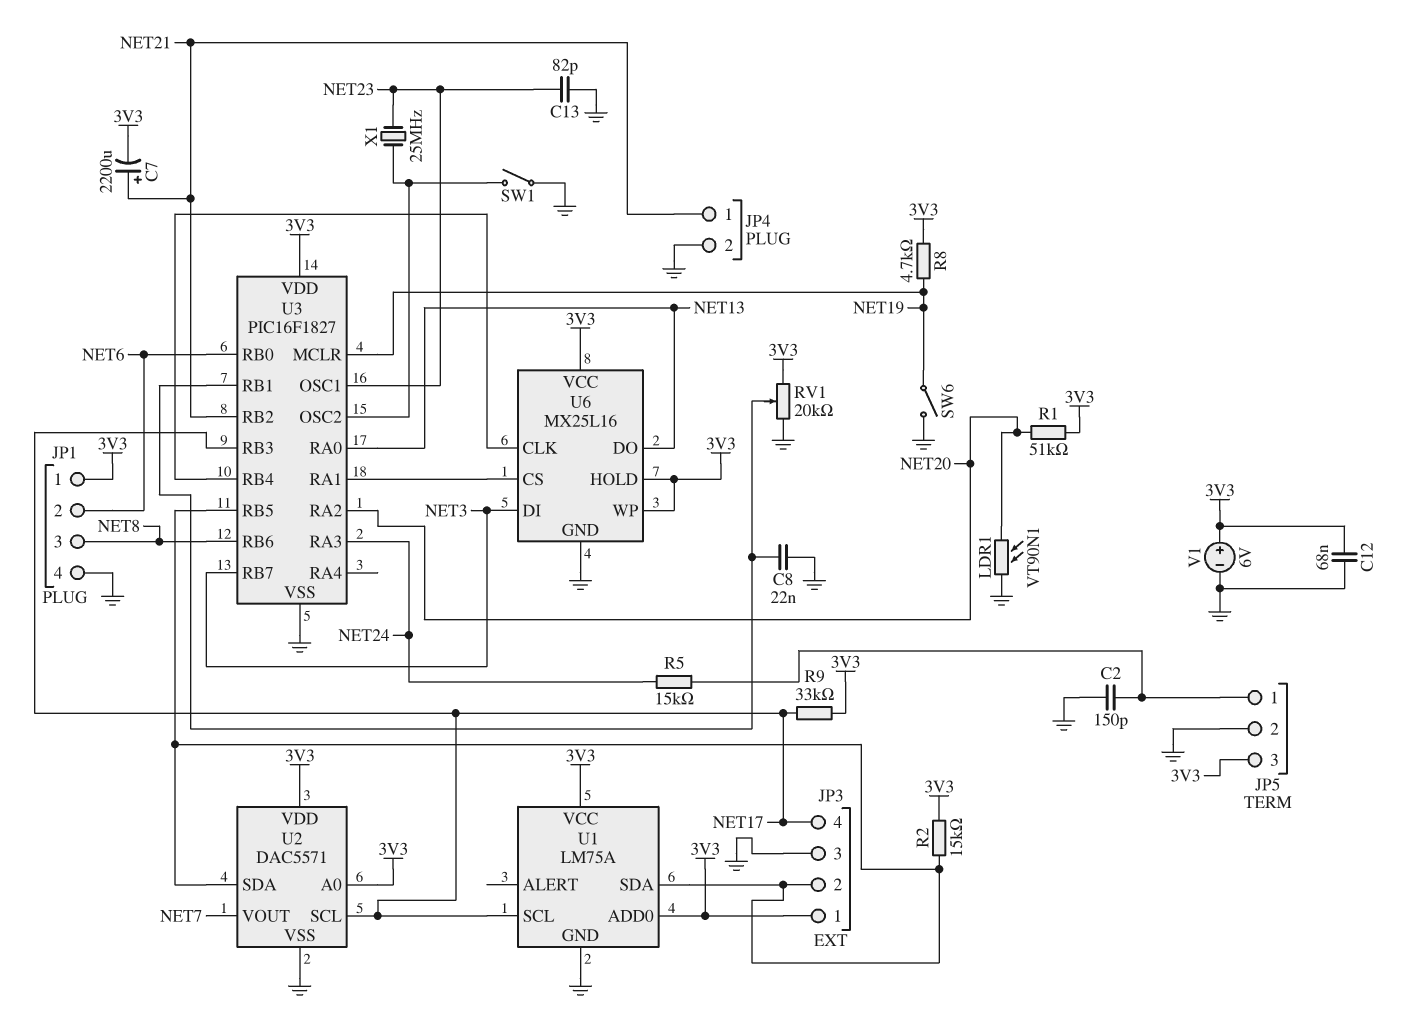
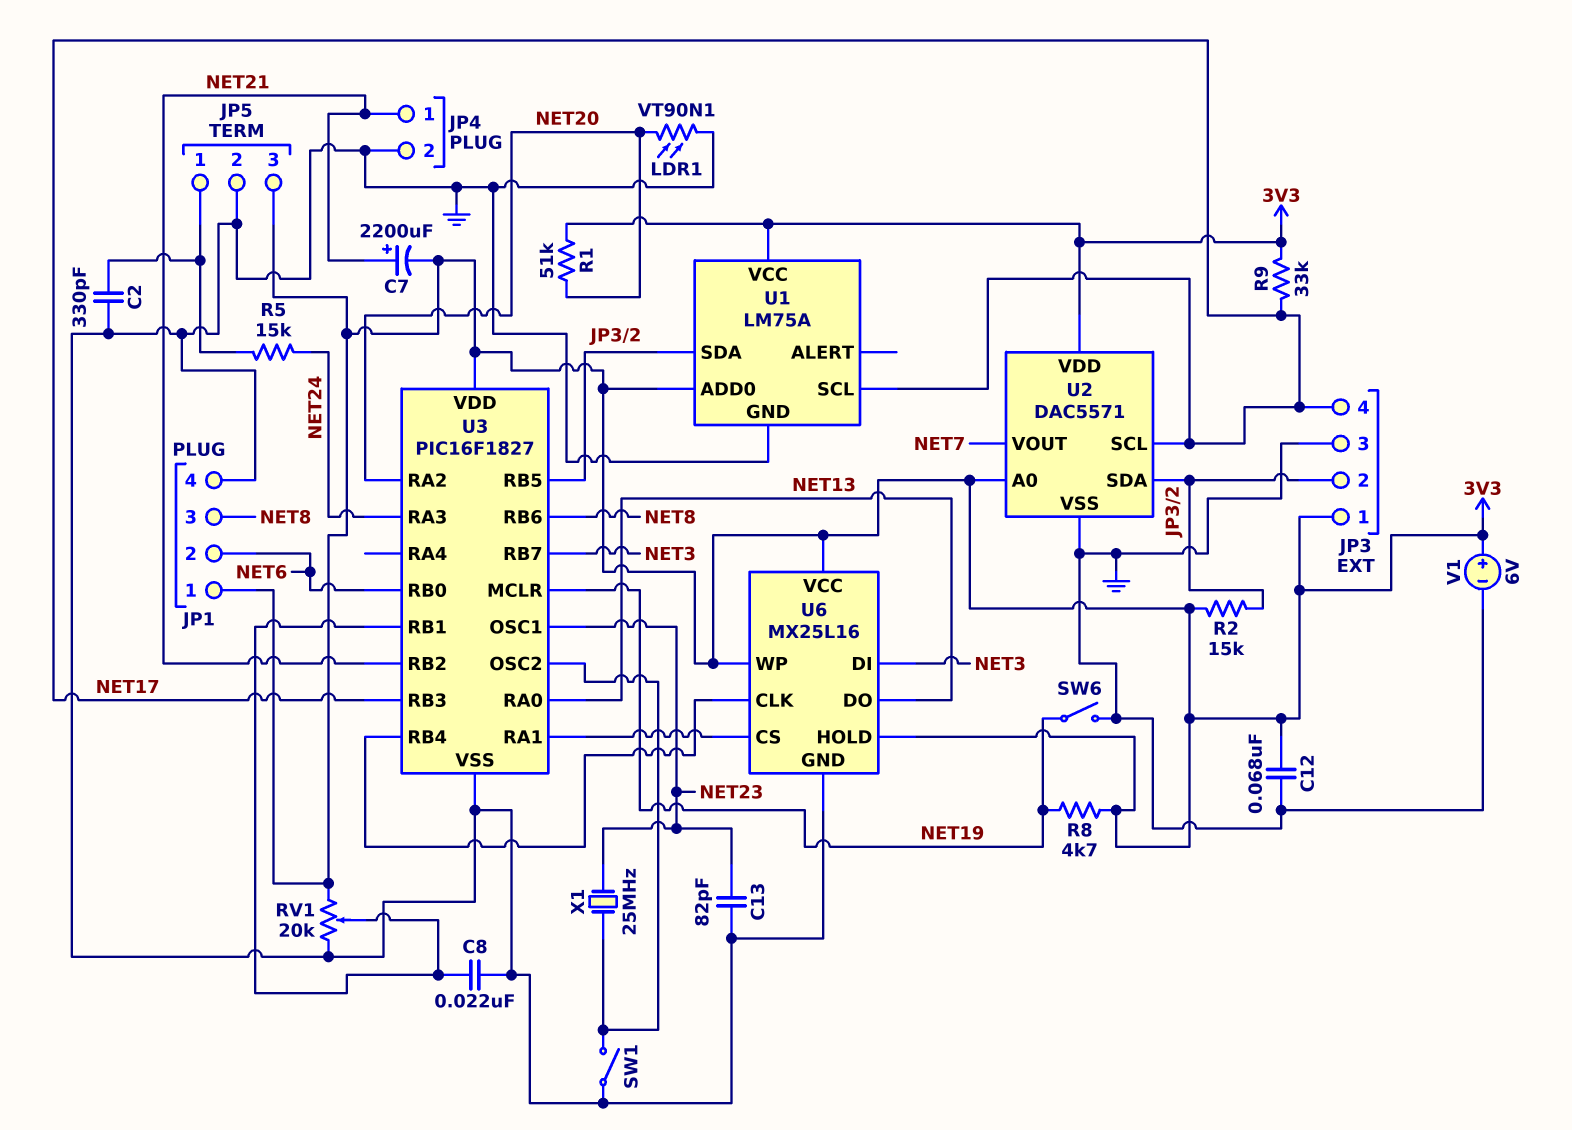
C2: 150pF (GND, JP5/1) -> 330pF (GND, JP5/1)

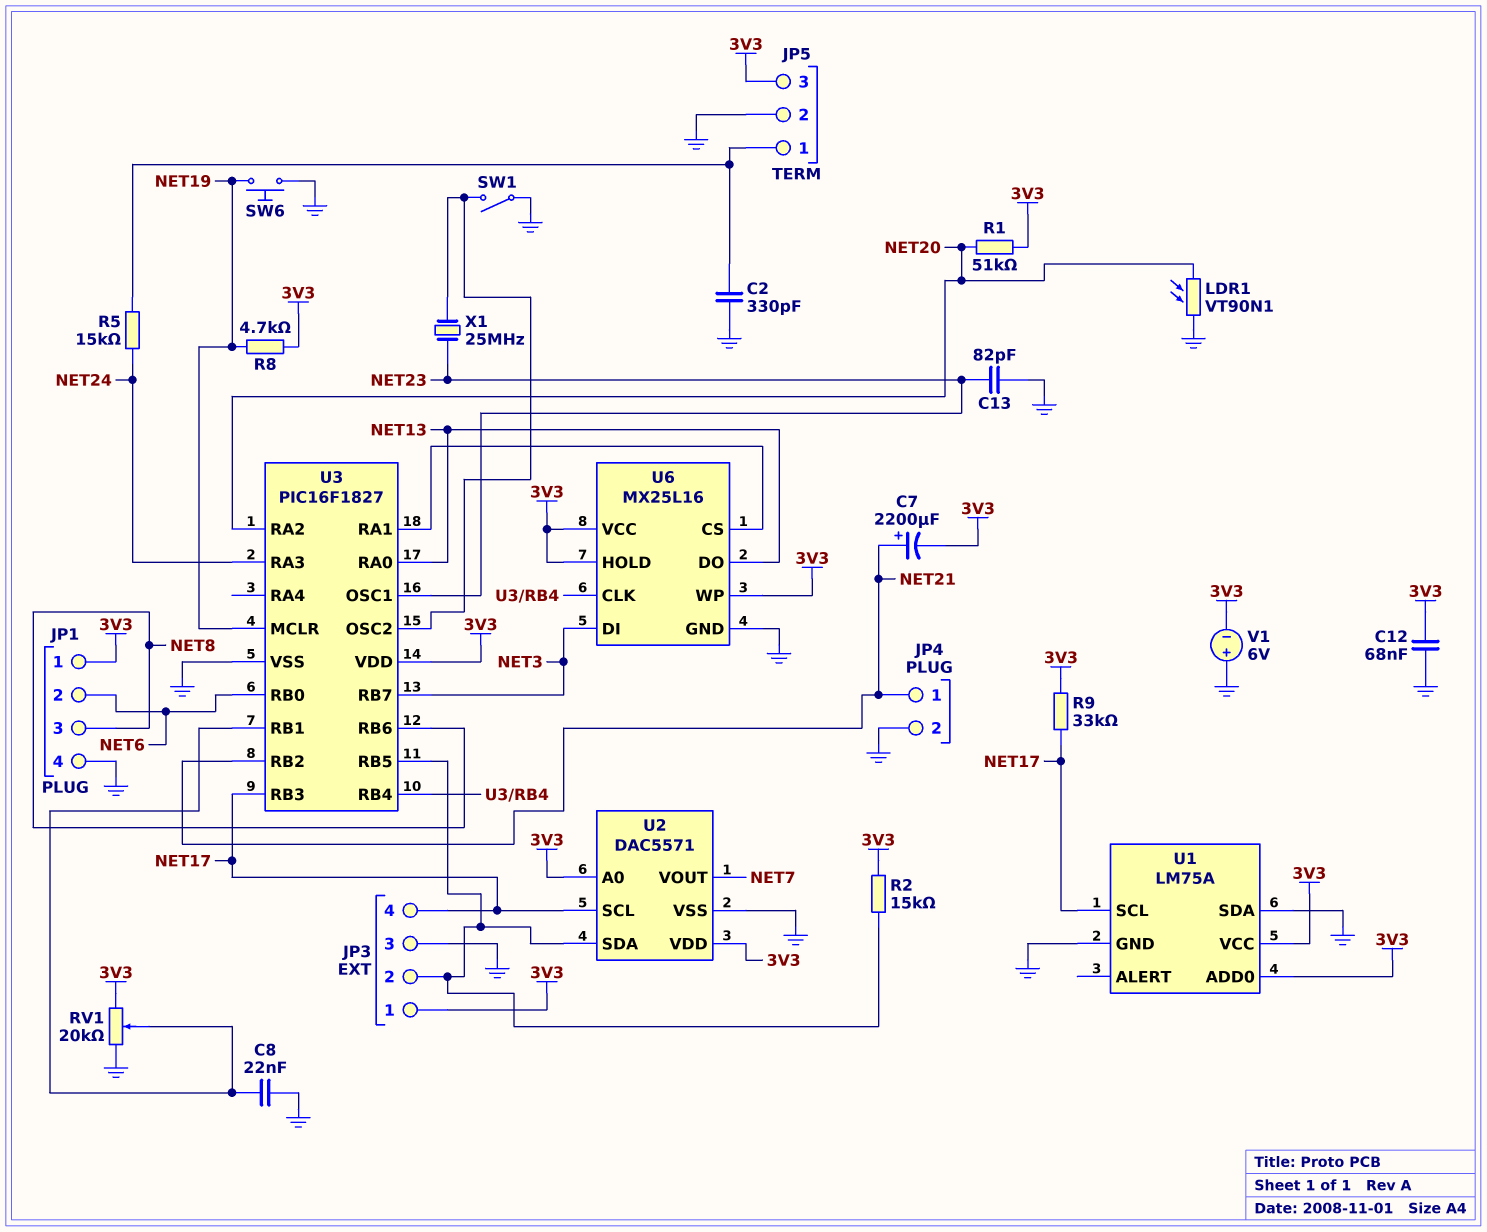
SW6: switch (GND, NET19) -> button (GND, NET19)
U1 pin SDA: JP3/2 -> GND
V1: 6V (plus 3V3, minus GND) -> 6V (plus GND, minus 3V3)

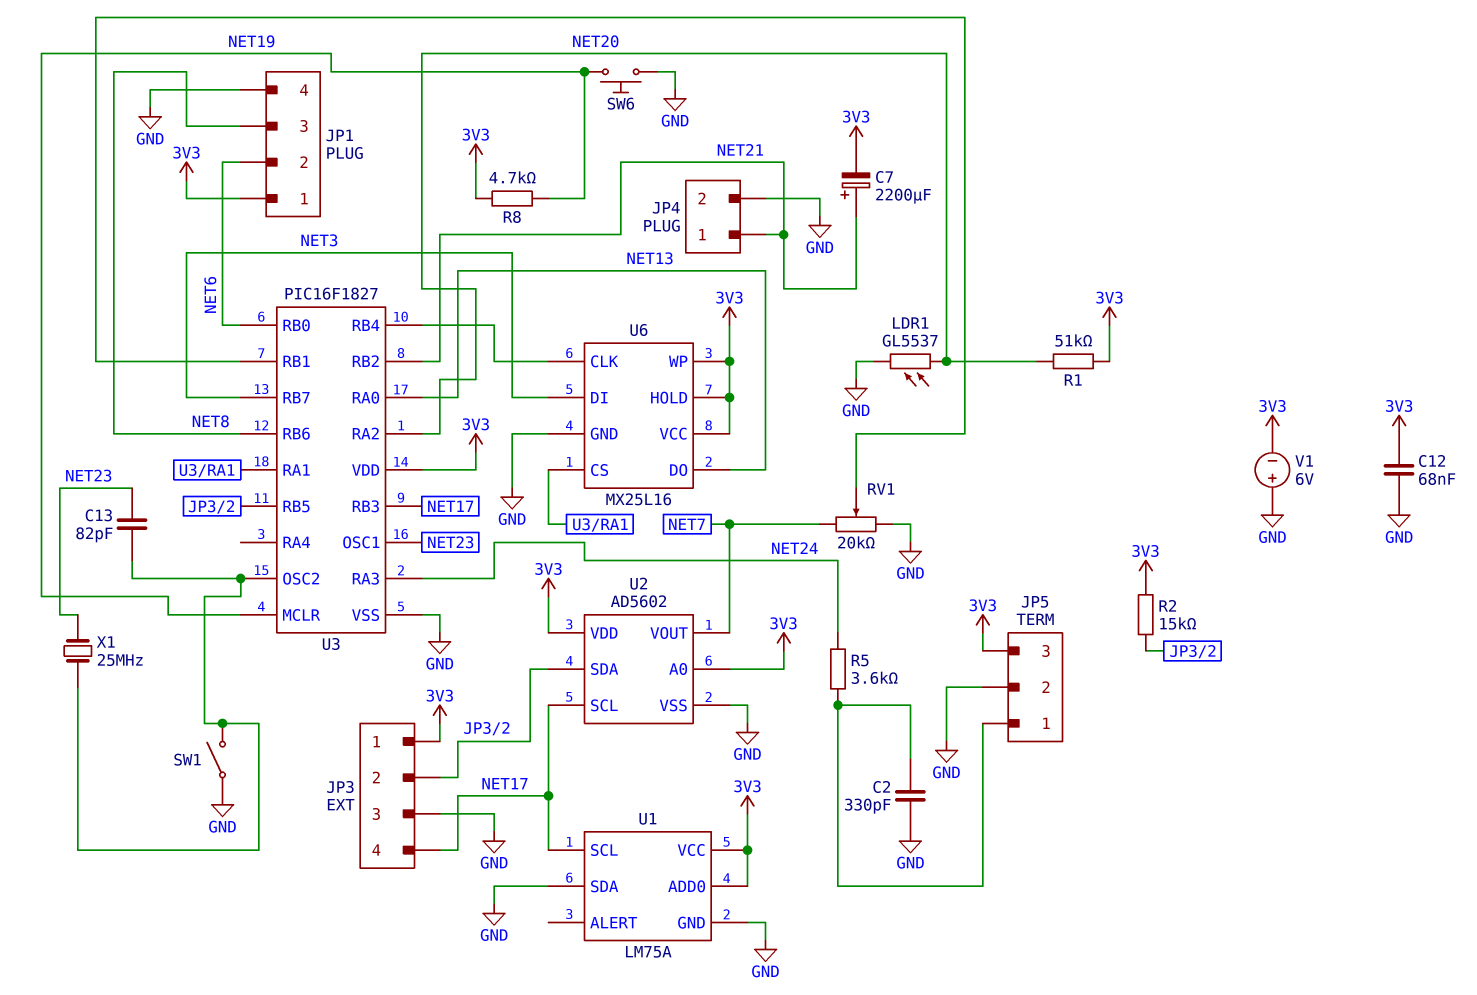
C8: 22nF (GND, U3/RB1) -> none
C13: 82pF (GND, NET23) -> 82pF (NET23, U3/OSC2)
LDR1: VT90N1 (GND, NET20) -> GL5537 (GND, NET20)
R5: 15k (JP5/1, NET24) -> 3.6k (JP5/1, NET24)
R9: 33k (3V3, NET17) -> none
RV1: 20k (3V3, GND, wiper U3/RB1) -> 20k (GND, NET7, wiper U3/RB1)
U2: DAC5571 -> AD5602

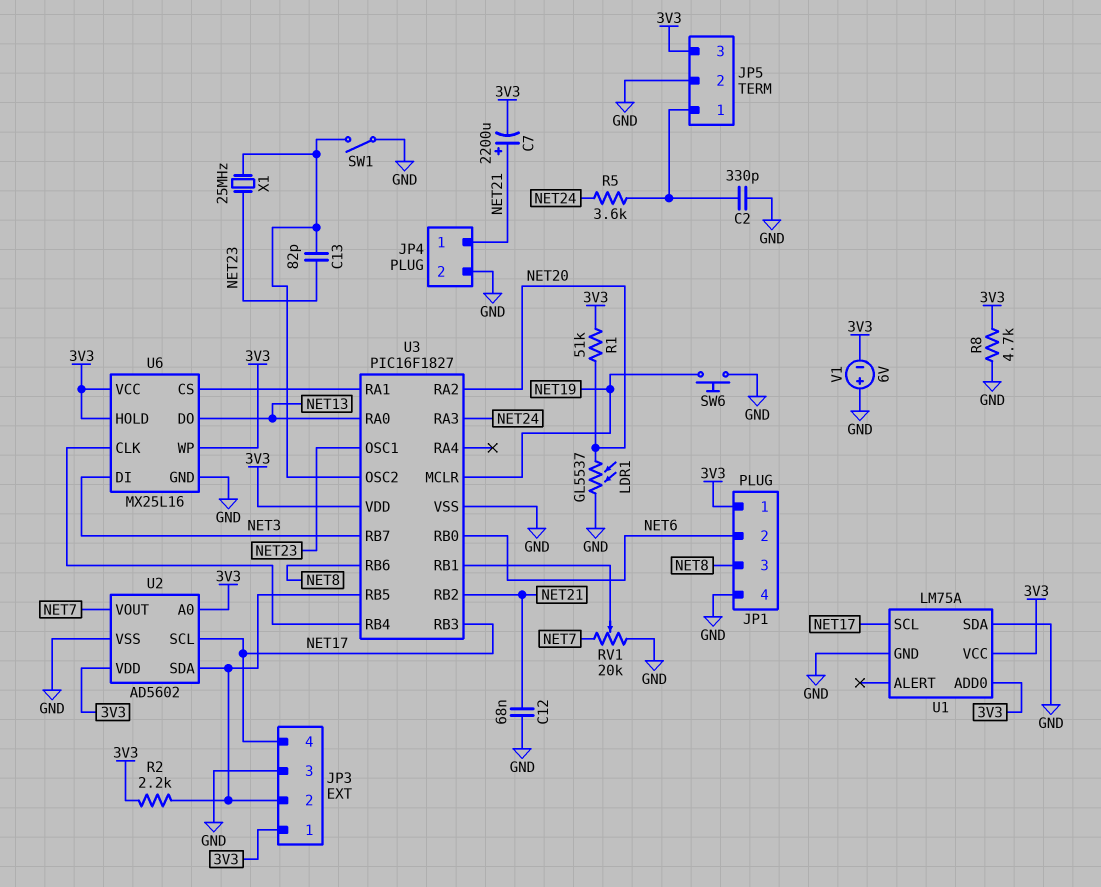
C12: 68nF (3V3, GND) -> 68nF (GND, NET21)
R2: 15k (3V3, JP3/2) -> 2.2k (3V3, JP3/2)
R8: 4.7k (3V3, NET19) -> 4.7k (3V3, GND)

